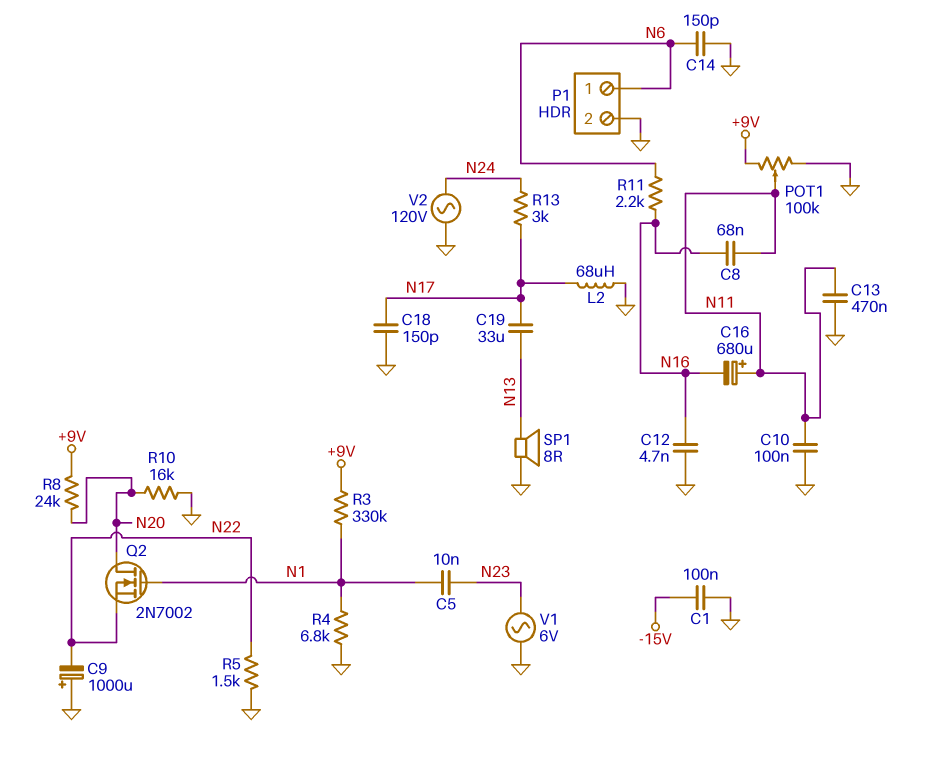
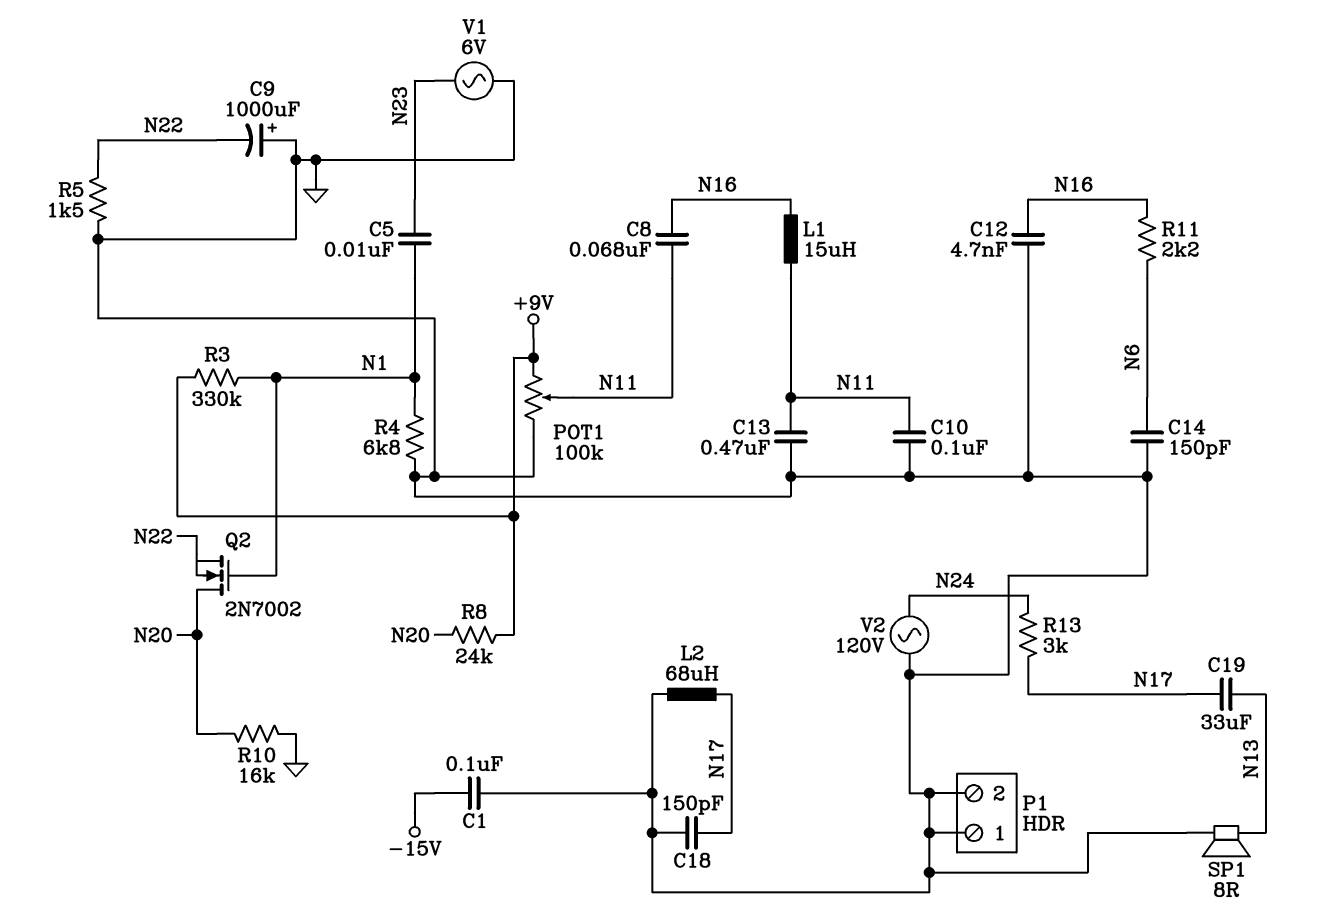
C16: 680uF (plus N11, minus N16) -> none
L1: none -> 15uH (N11, N16)
P1 pin 1: N6 -> GND

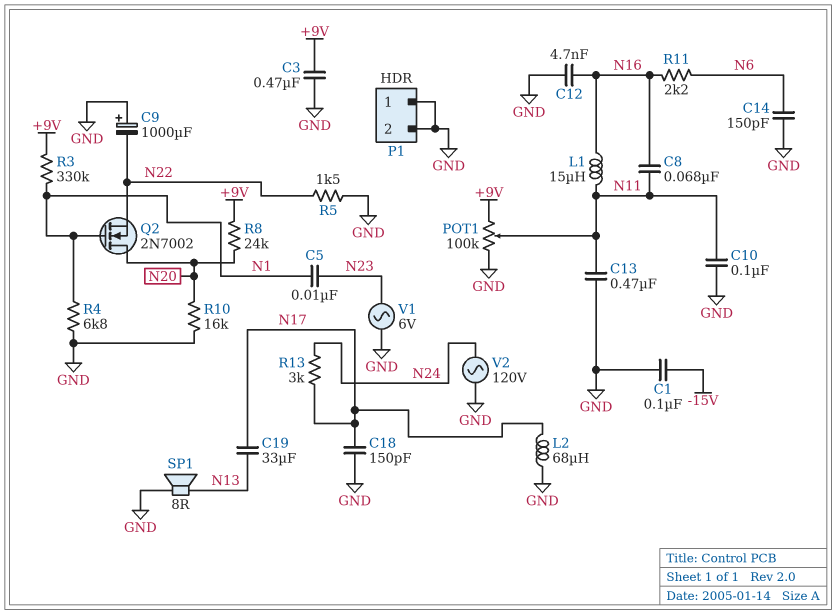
C3: none -> 470nF (+9V, GND)

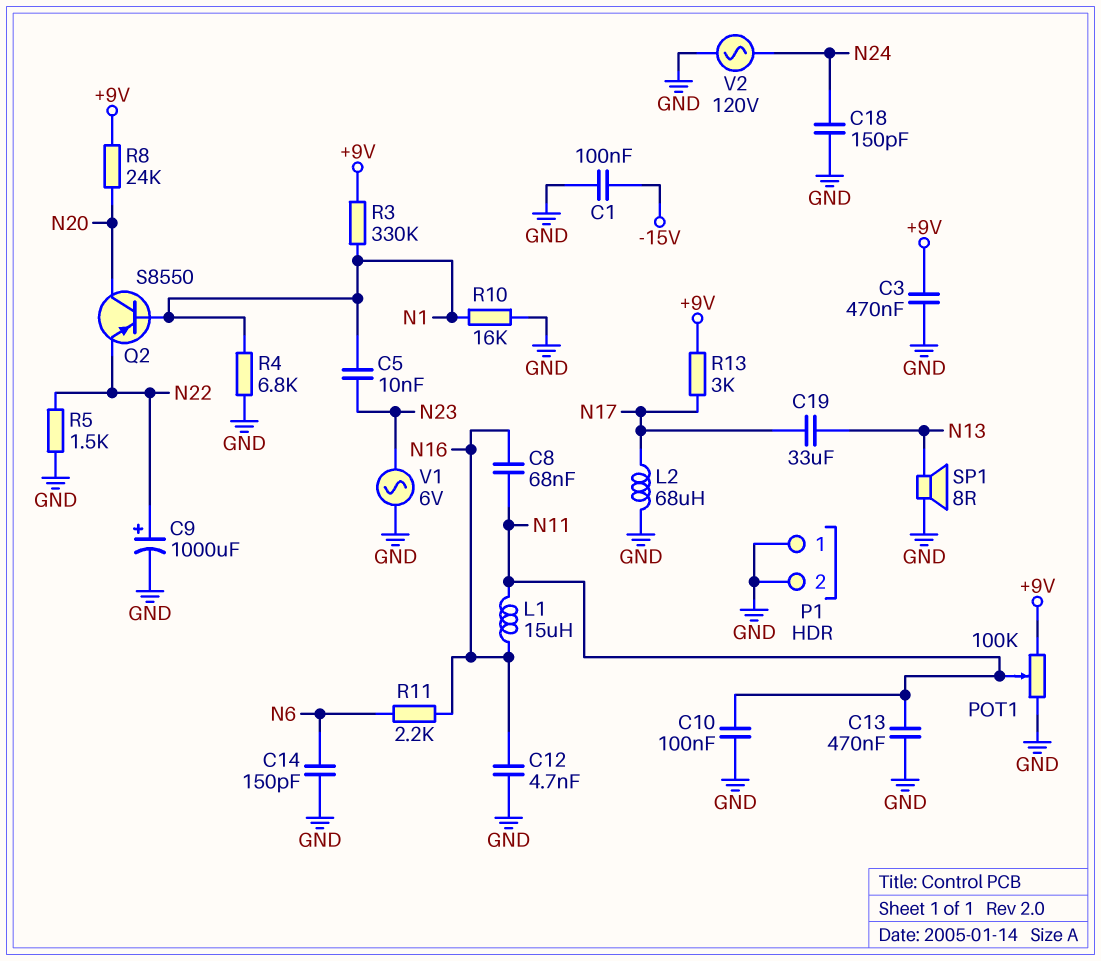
C9: 1000uF (plus GND, minus N22) -> 1000uF (plus N22, minus GND)
C18: 150pF (GND, N17) -> 150pF (GND, N24)
Q2: NMOS 2N7002 (G N1, D N20, S N22) -> PNP S8550 (B N1, C N20, E N22)
R10: 16k (GND, N20) -> 16k (GND, N1)
R13: 3k (N17, N24) -> 3k (+9V, N17)

